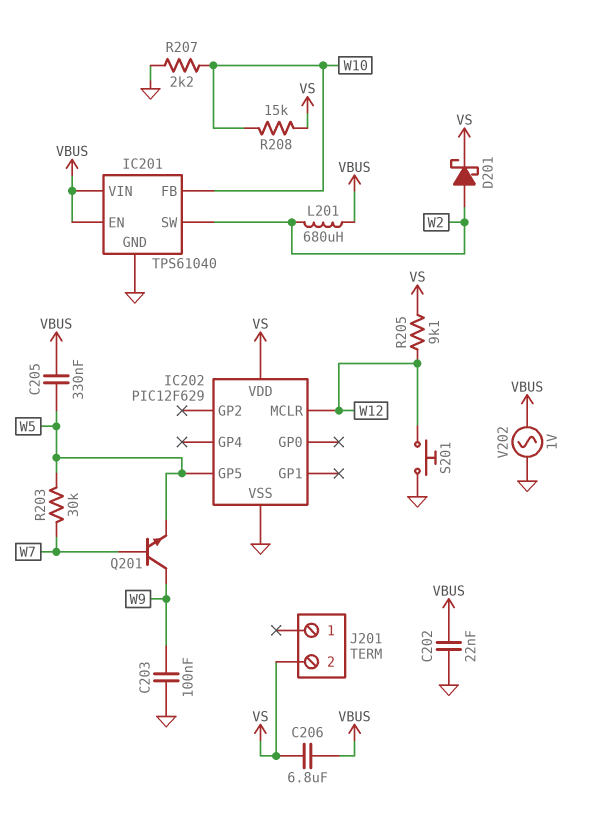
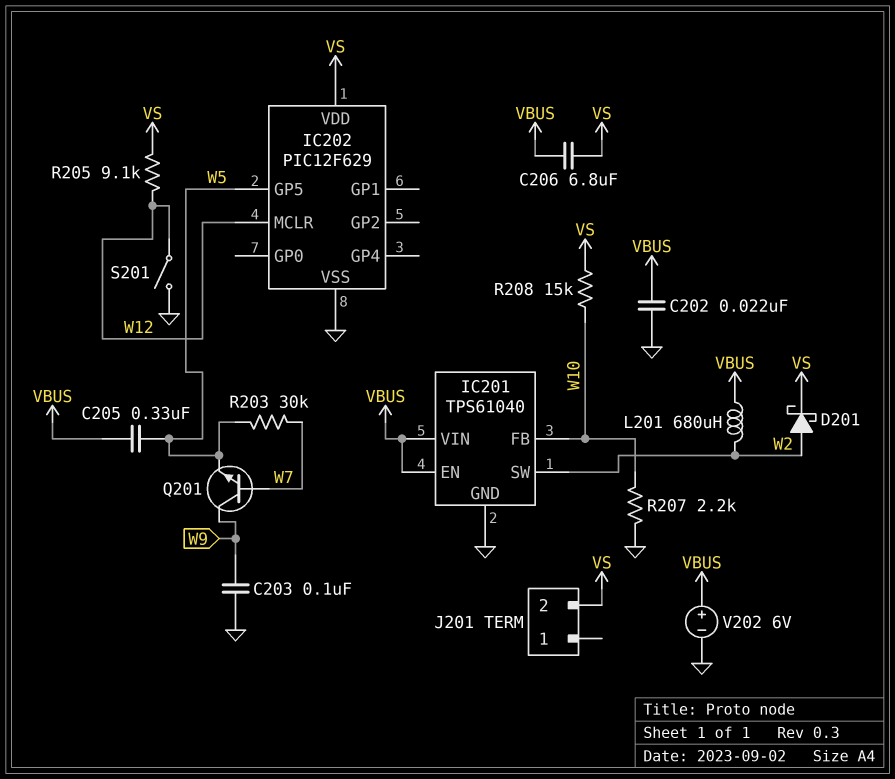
S201: button (GND, W12) -> switch (GND, W12)
V202: AC 1V (GND, VBUS) -> 6V (plus VBUS, minus GND)

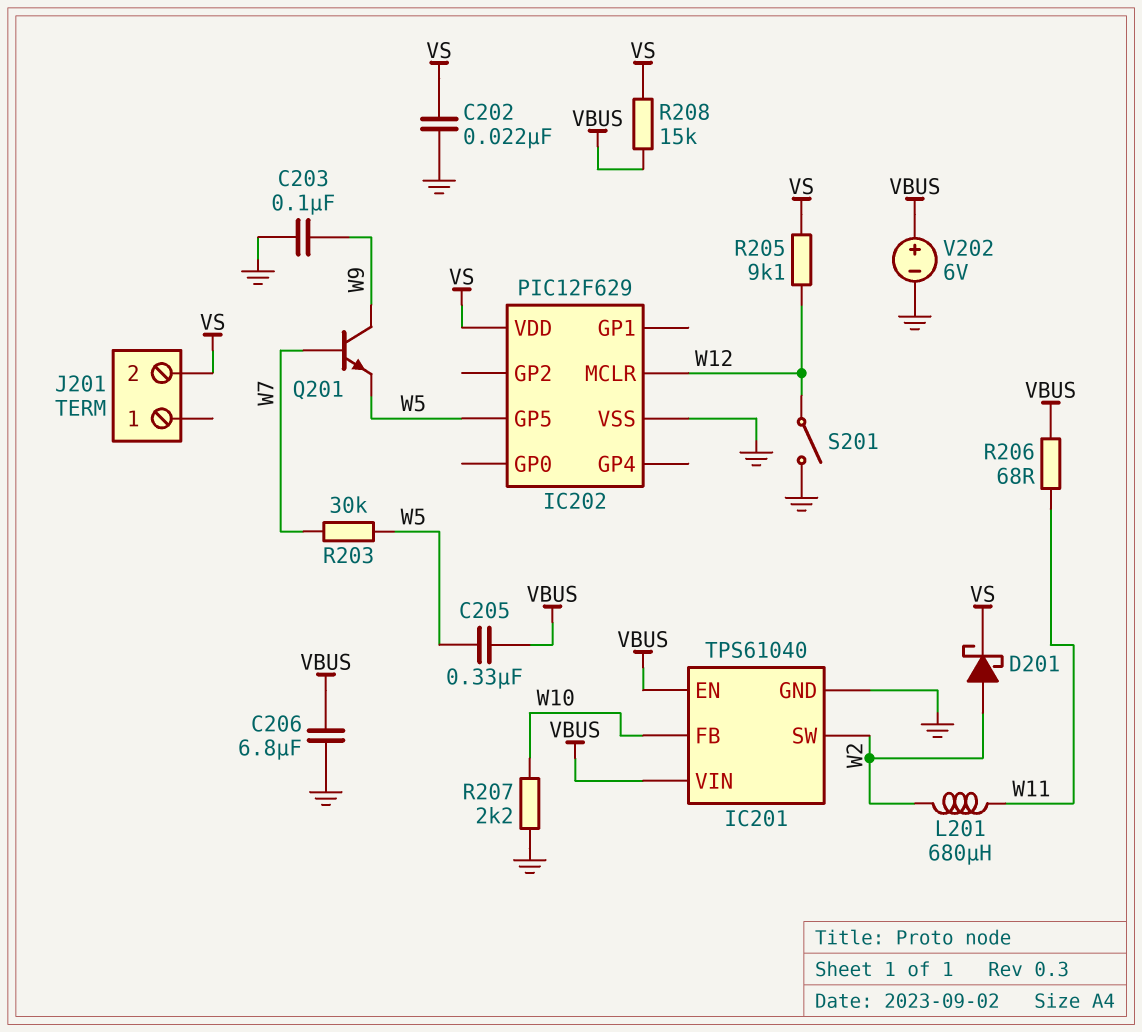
C202: 22nF (GND, VBUS) -> 22nF (GND, VS)
C206: 6.8uF (VBUS, VS) -> 6.8uF (GND, VBUS)
L201: 680uH (VBUS, W2) -> 680uH (W2, W11)
R206: none -> 68 (VBUS, W11)
R208: 15k (VS, W10) -> 15k (VBUS, VS)

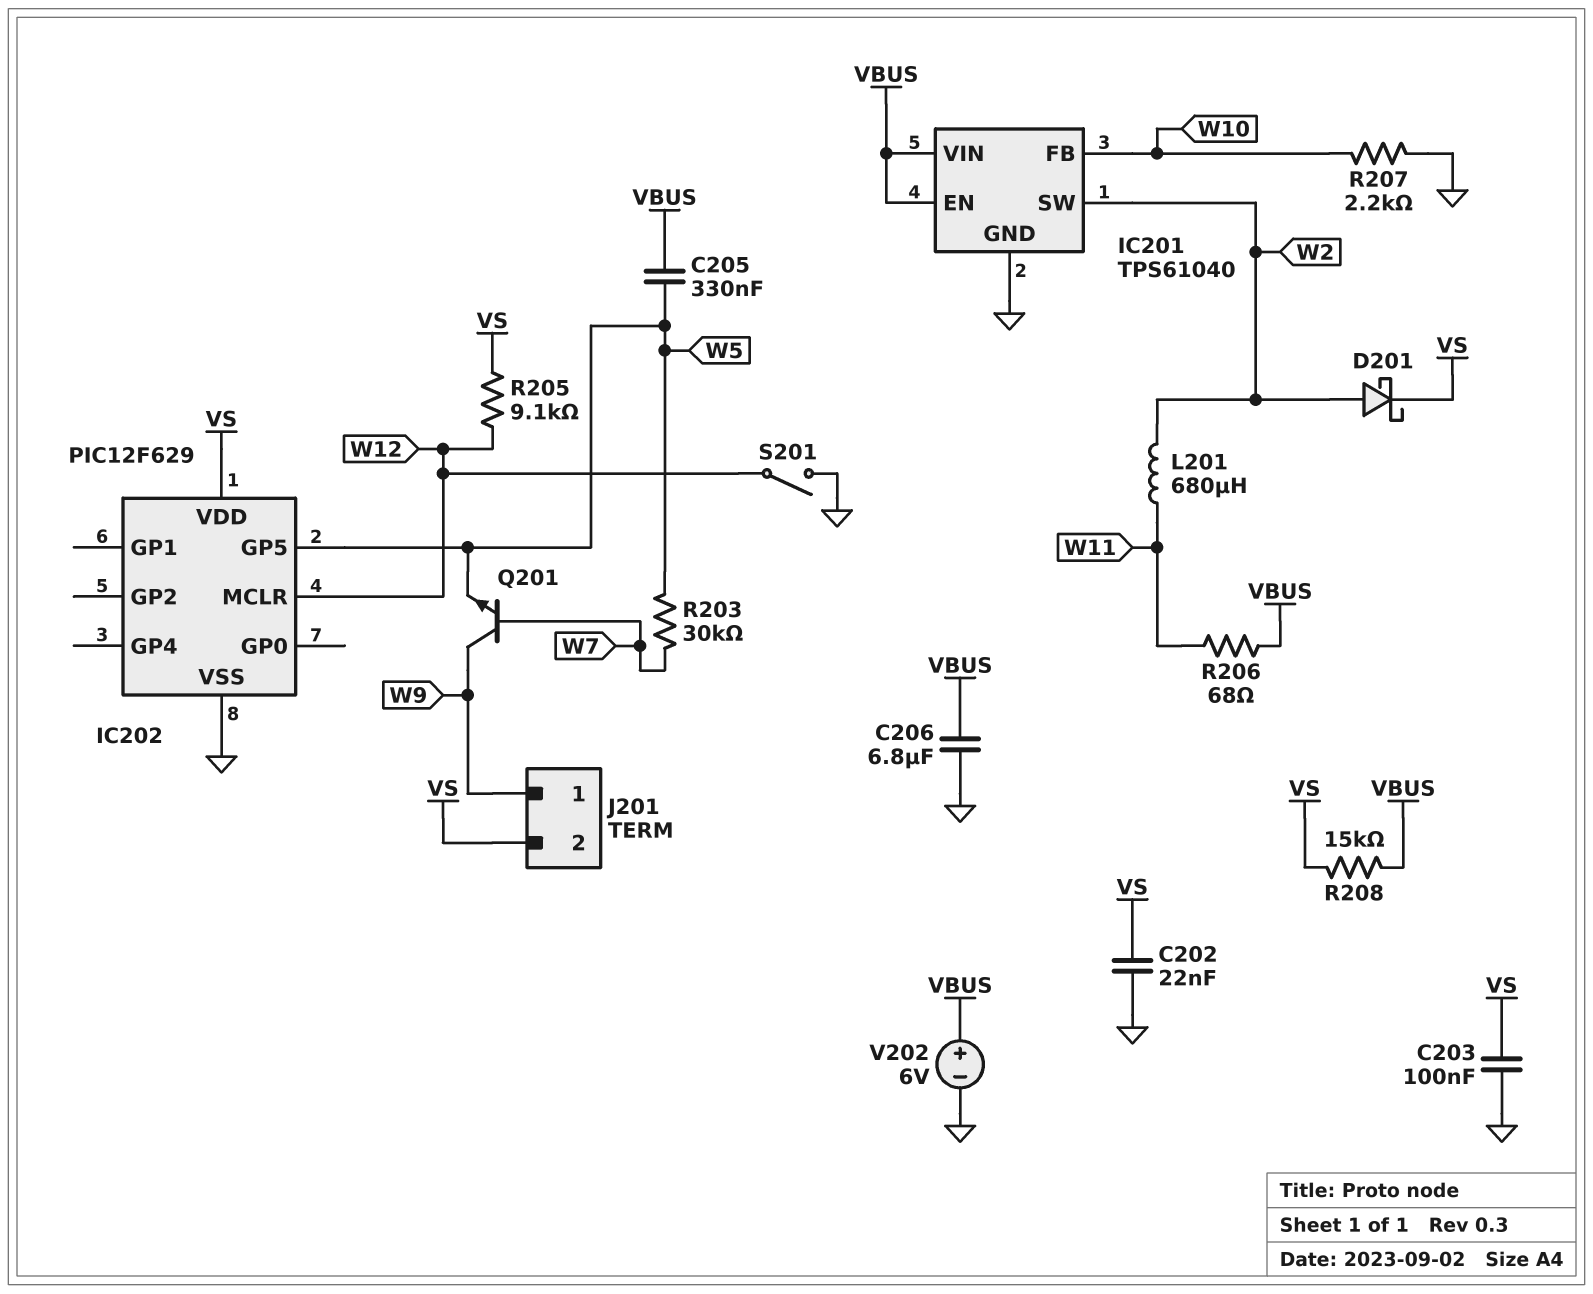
C203: 100nF (GND, W9) -> 100nF (GND, VS)
J201 pin 1: none -> W9

